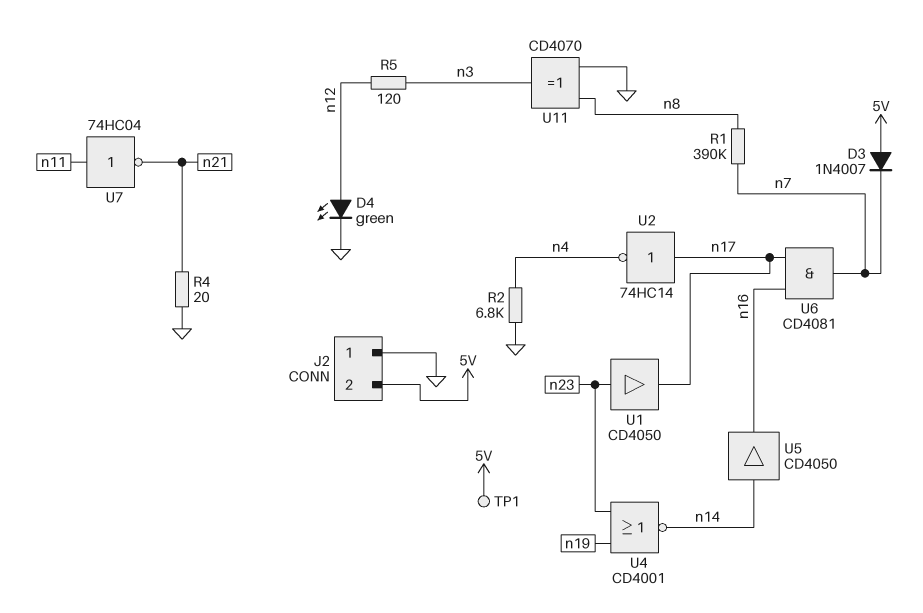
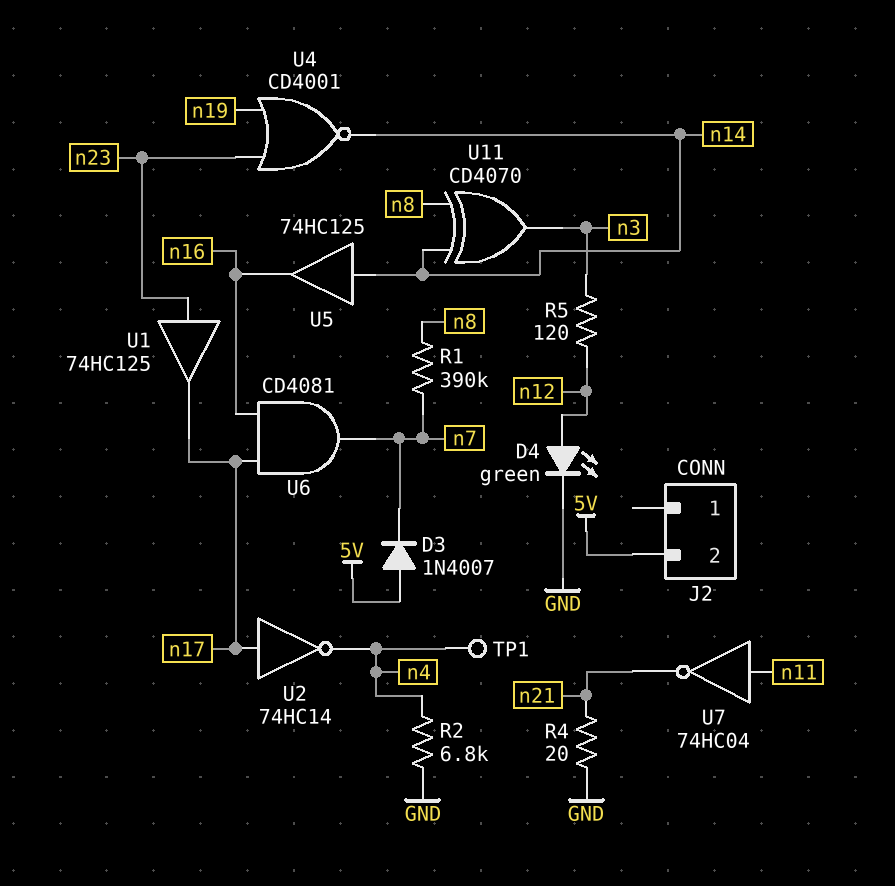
J2 pin 1: GND -> none
TP1: test point (5V) -> test point (n4)
U1: buffer CD4050 (in n23, out n17) -> buffer 74HC125 (in n23, out n17)
U5: buffer CD4050 (in n14, out n16) -> buffer 74HC125 (in n14, out n16)
U11: XOR CD4070 (in GND, in n8, out n3) -> XOR CD4070 (in n8, in n14, out n3)

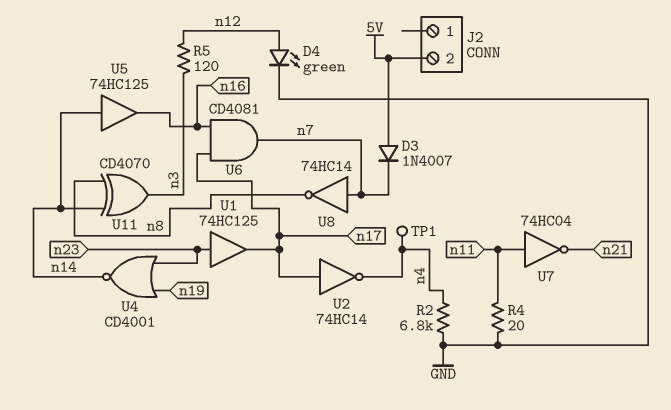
R1: 390k (n7, n8) -> none
R4: 20 (GND, n21) -> 20 (GND, n11)
U8: none -> NOT 74HC14 (in n7, out n8)

